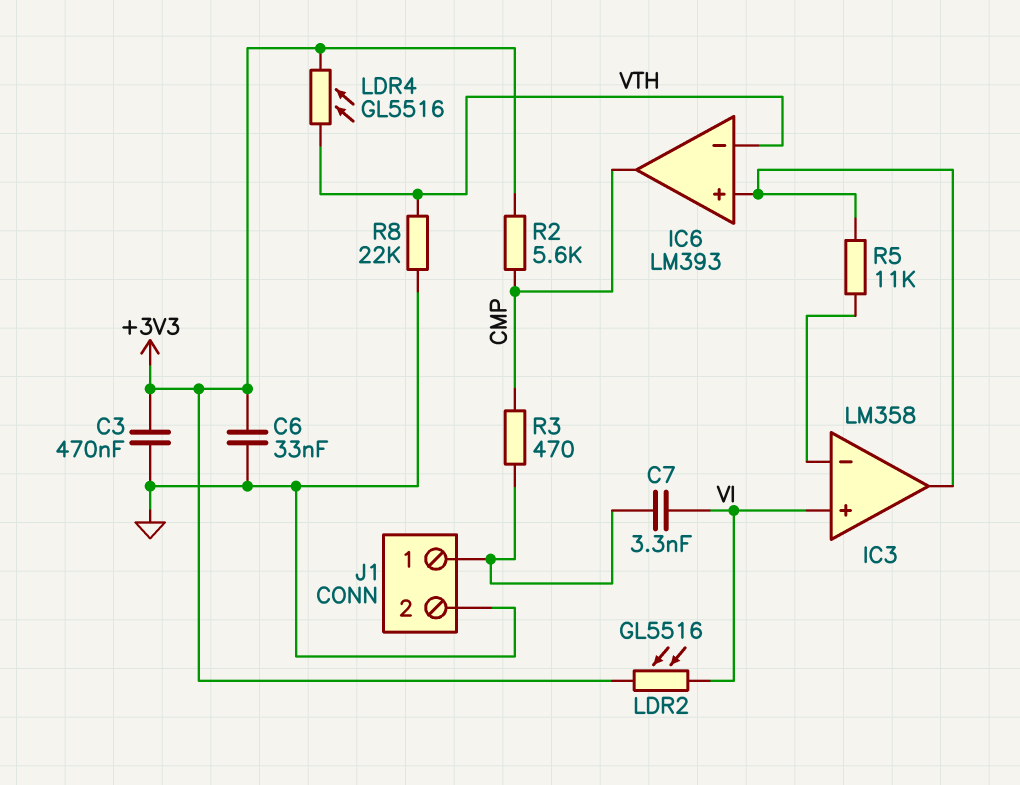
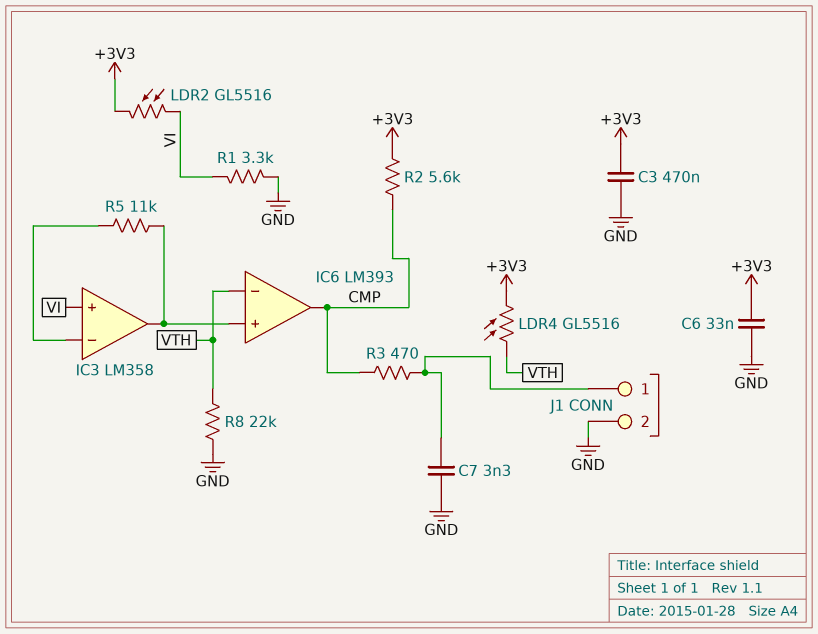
C7: 3.3nF (J1/1, VI) -> 3.3nF (GND, J1/1)
R1: none -> 3.3k (GND, VI)

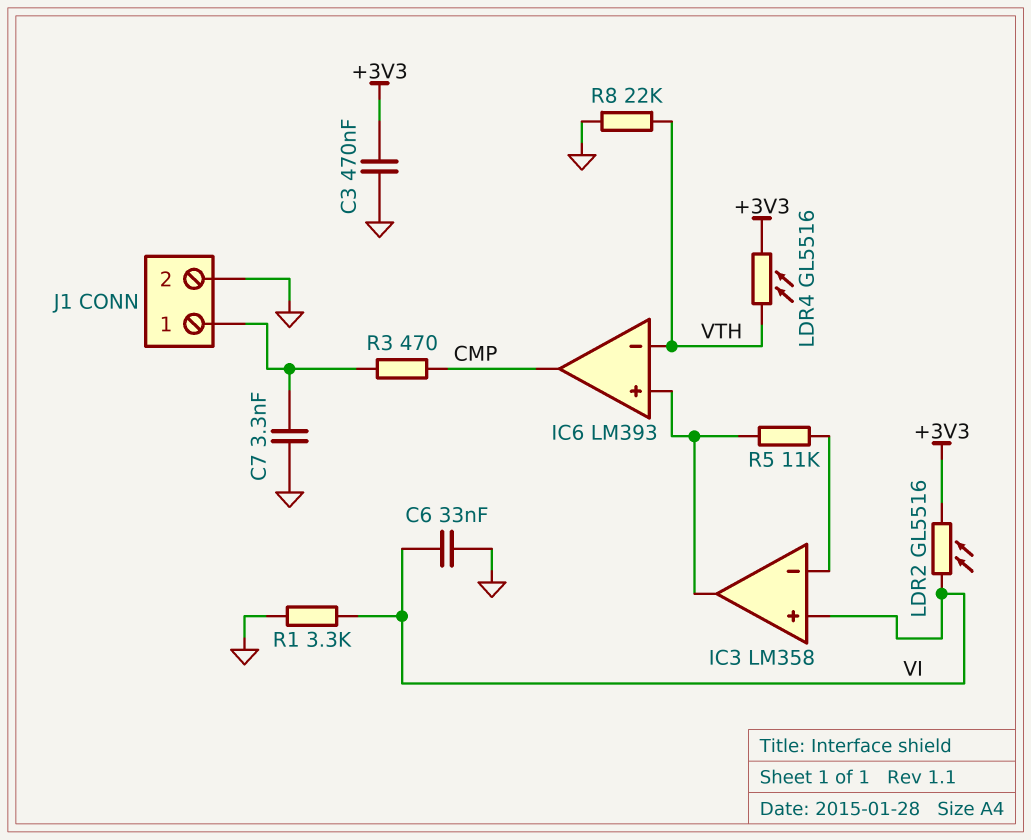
C6: 33nF (+3V3, GND) -> 33nF (GND, VI)
R2: 5.6k (+3V3, CMP) -> none

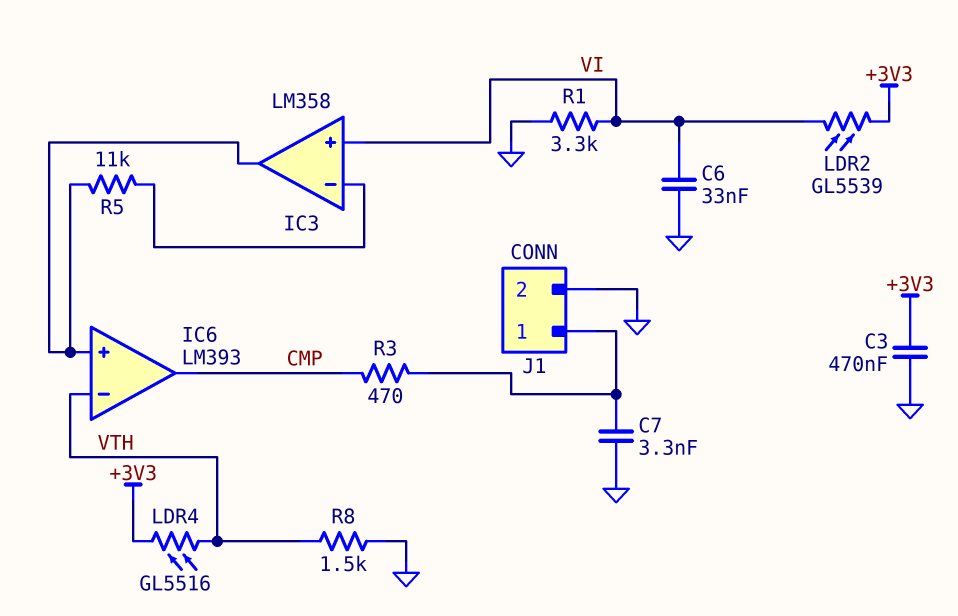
LDR2: GL5516 (+3V3, VI) -> GL5539 (+3V3, VI)
R8: 22k (GND, VTH) -> 1.5k (GND, VTH)

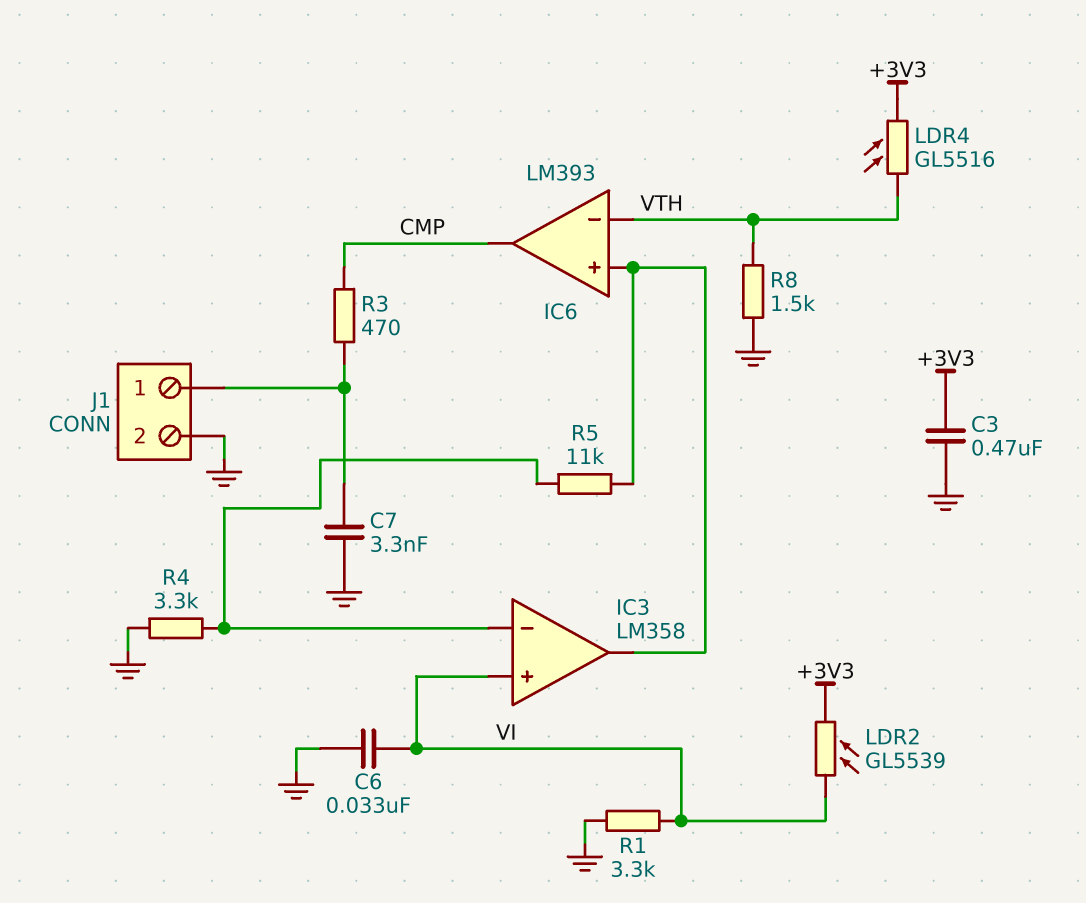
R4: none -> 3.3k (GND, IC3/in-)

